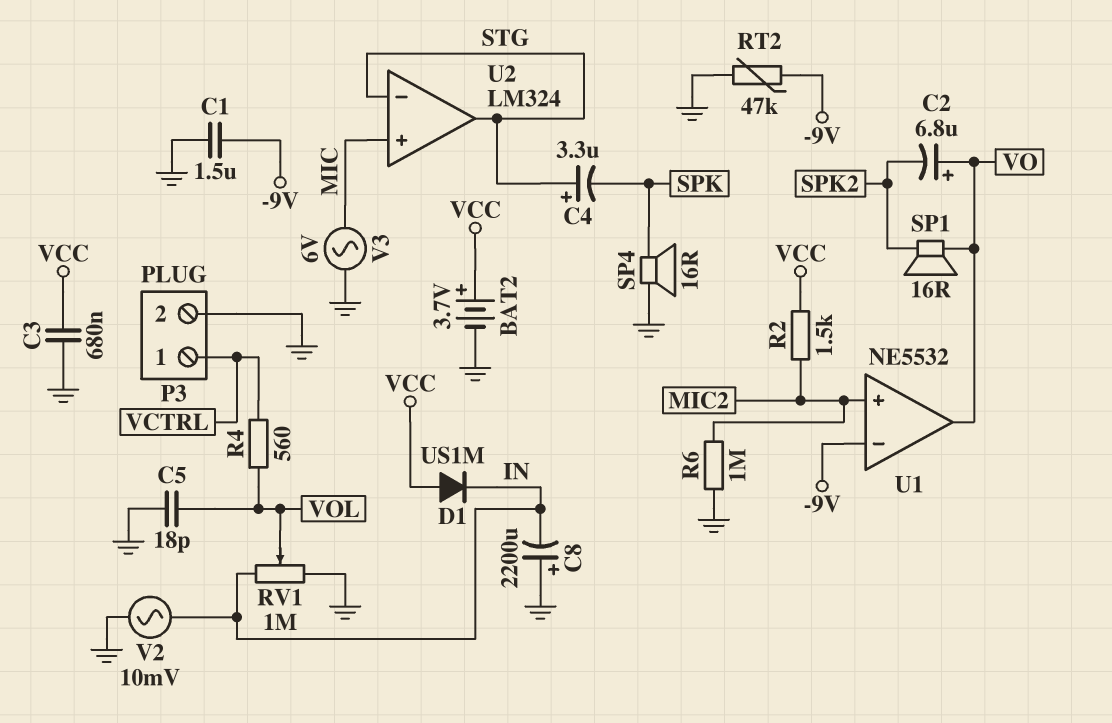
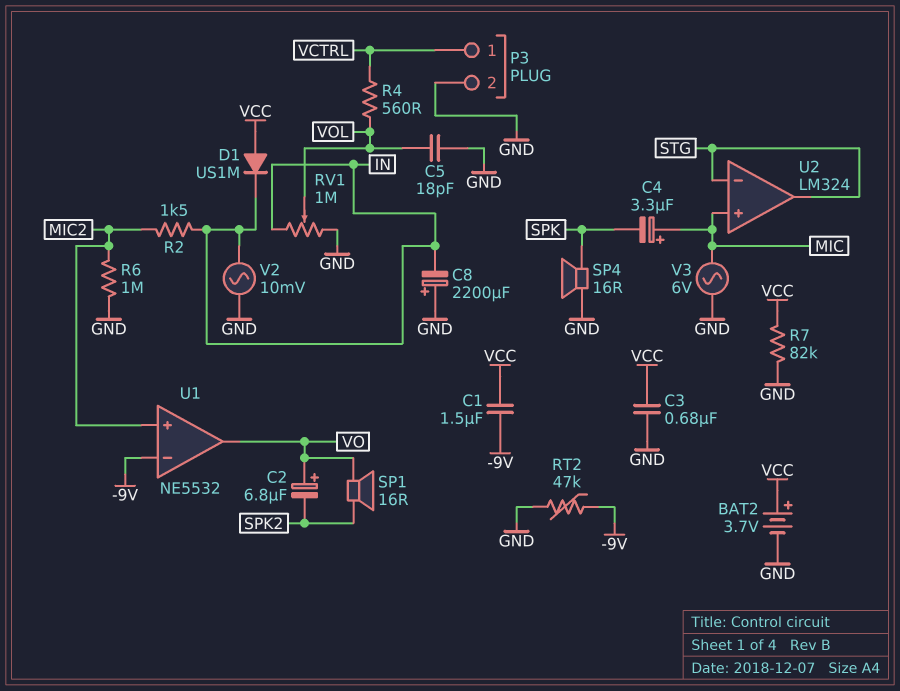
C1: 1.5uF (-9V, GND) -> 1.5uF (-9V, VCC)
C4: 3.3uF (plus STG, minus SPK) -> 3.3uF (plus MIC, minus SPK)
R2: 1.5k (MIC2, VCC) -> 1.5k (IN, MIC2)
R7: none -> 82k (GND, VCC)

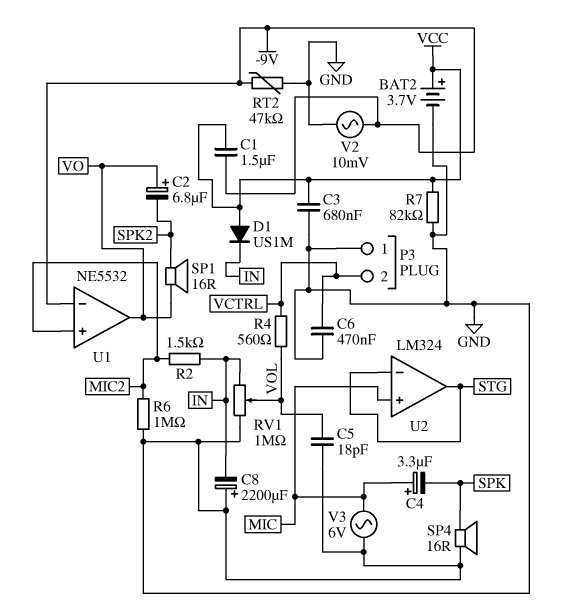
C6: none -> 470nF (GND, VCTRL)
P3 pin 1: VCTRL -> GND
P3 pin 2: GND -> VCTRL
V2: AC 10mV (GND, IN) -> AC 10mV (-9V, GND)

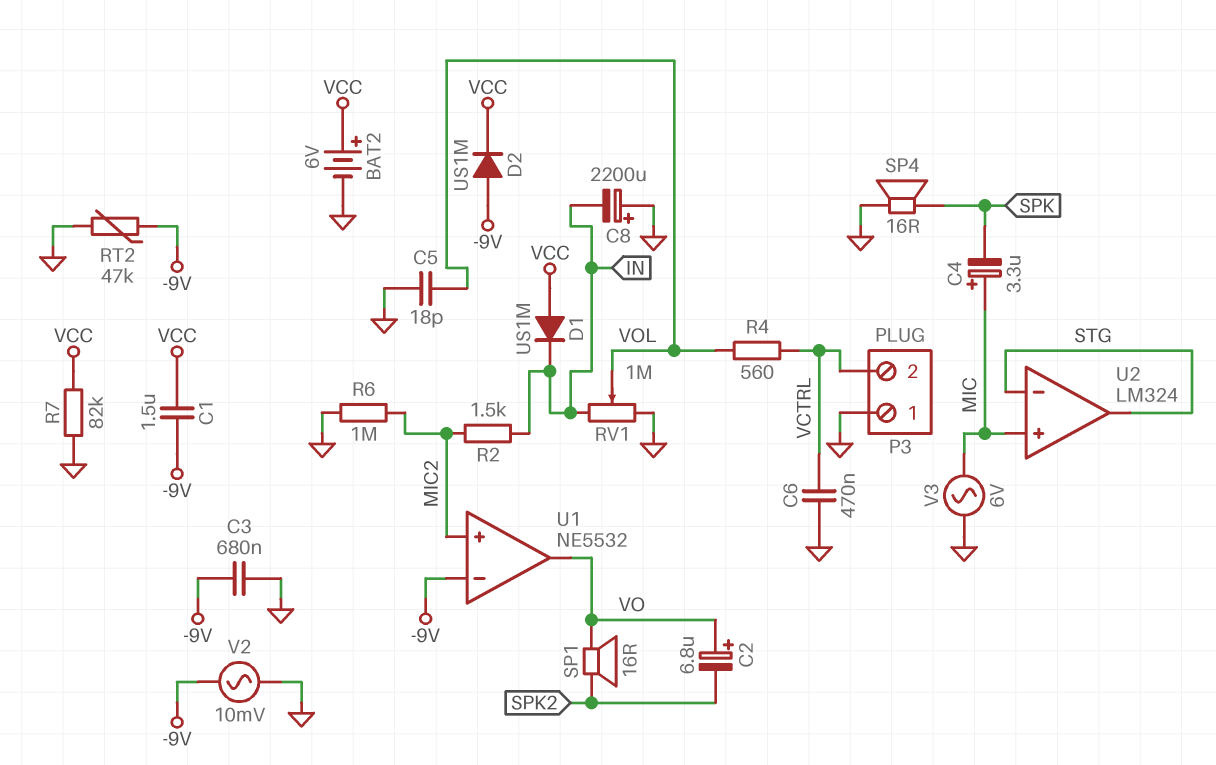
BAT2: 3.7V (plus VCC, minus GND) -> 6V (plus VCC, minus GND)
C3: 680nF (GND, VCC) -> 680nF (-9V, GND)
D2: none -> diode US1M (A -9V, K VCC)

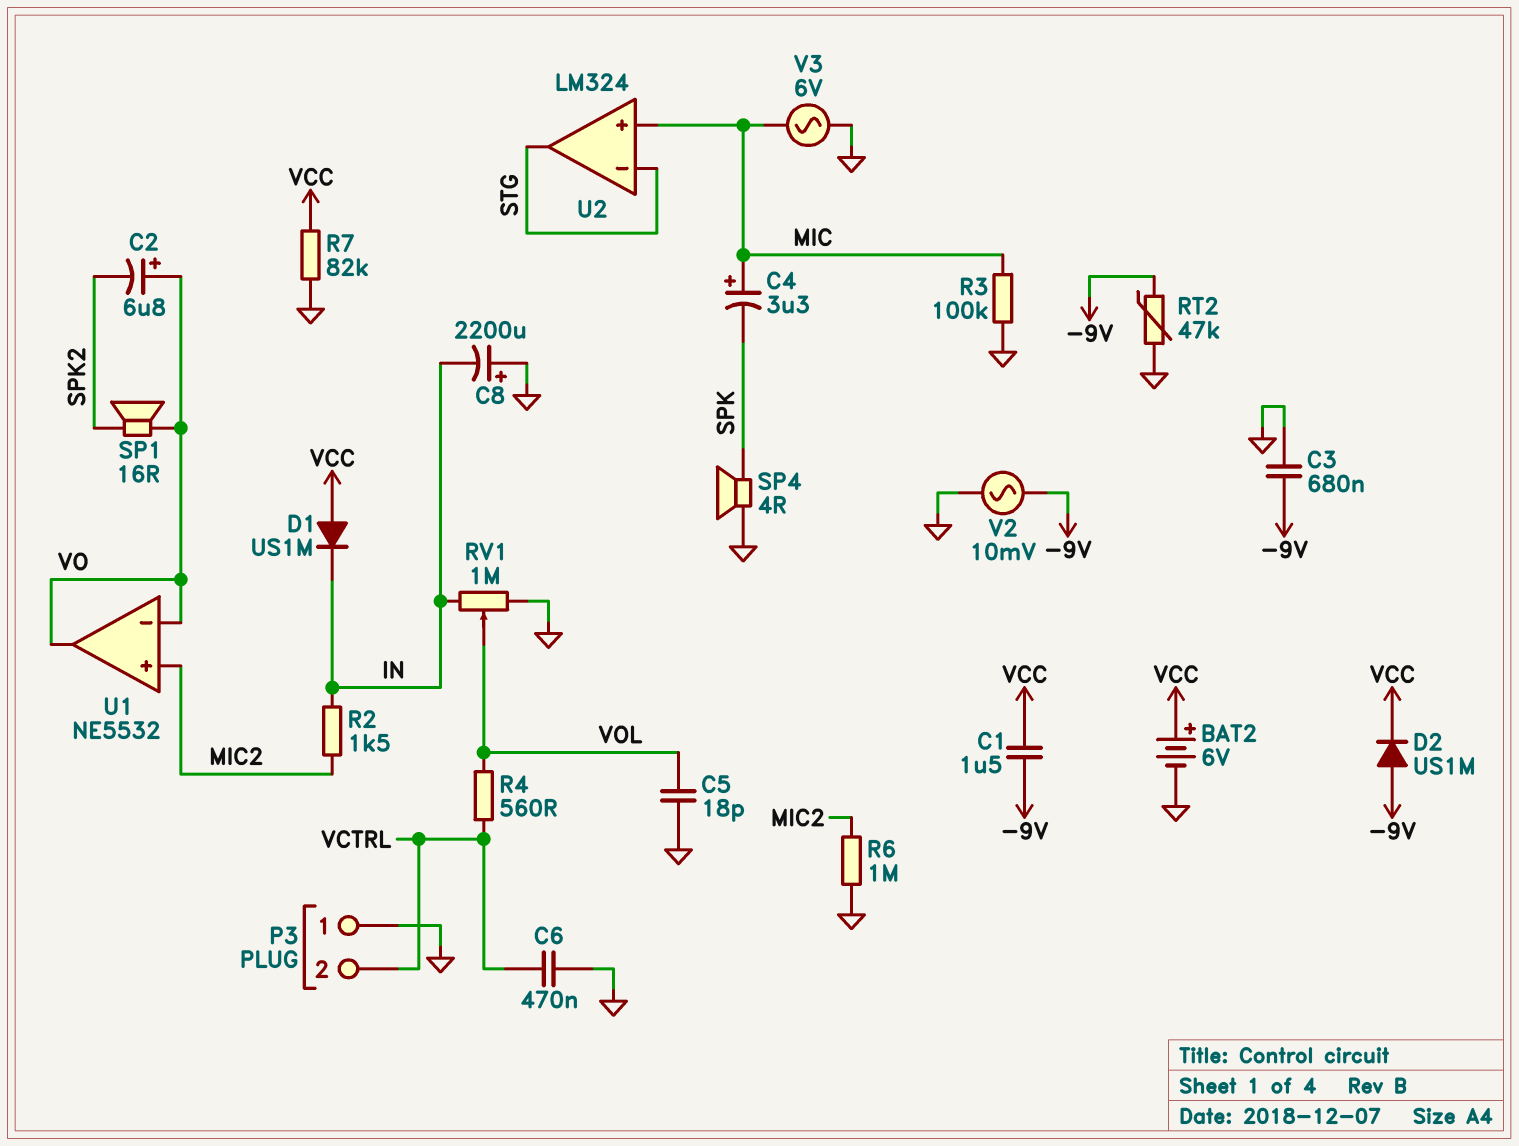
R3: none -> 100k (GND, MIC)
SP4: speaker 16R (GND, SPK) -> speaker 4R (GND, SPK)
U1 pin in-: -9V -> VO

